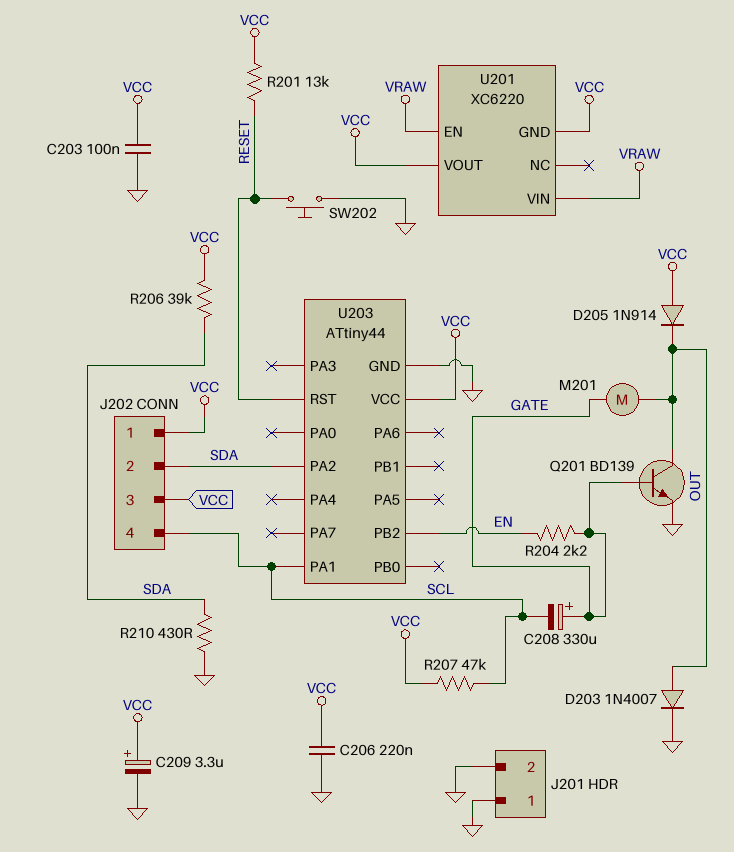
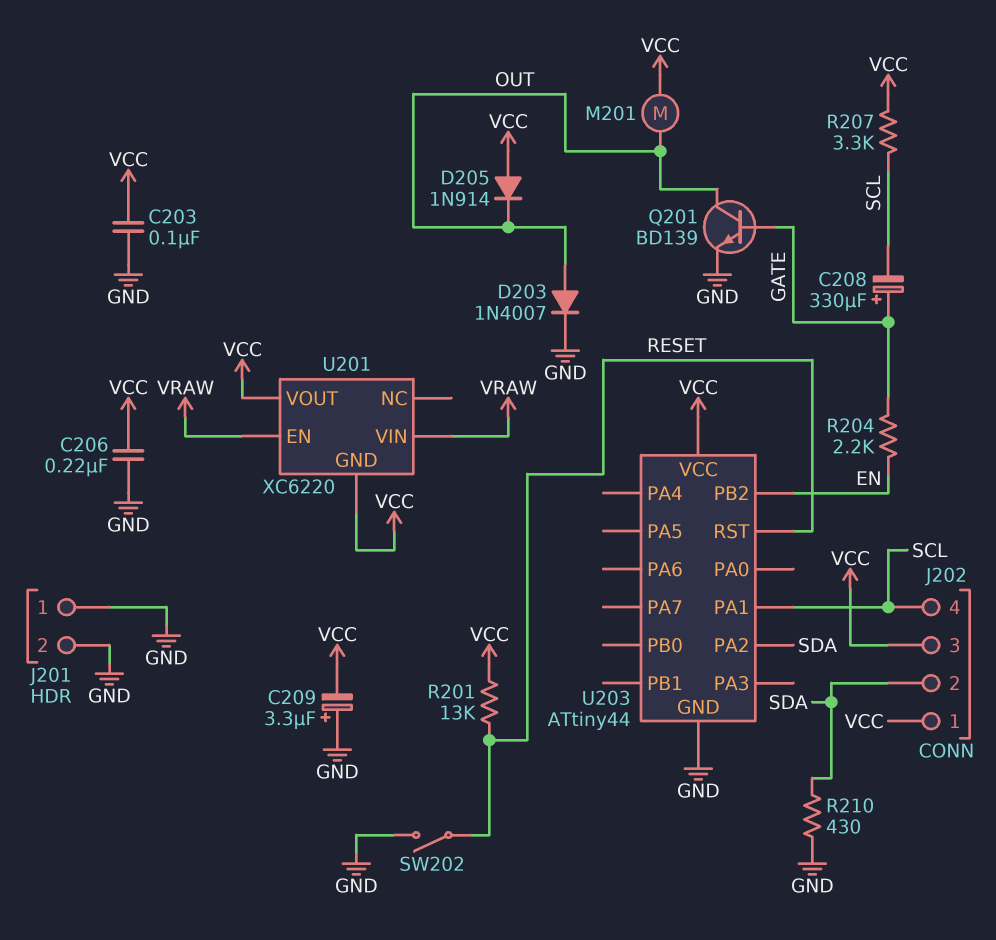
C209: 3.3uF (plus VCC, minus GND) -> 3.3uF (plus GND, minus VCC)
M201: motor (GATE, OUT) -> motor (OUT, VCC)
R206: 39k (SDA, VCC) -> none
R207: 47k (SCL, VCC) -> 3.3k (SCL, VCC)
SW202: button (GND, RESET) -> switch (GND, RESET)

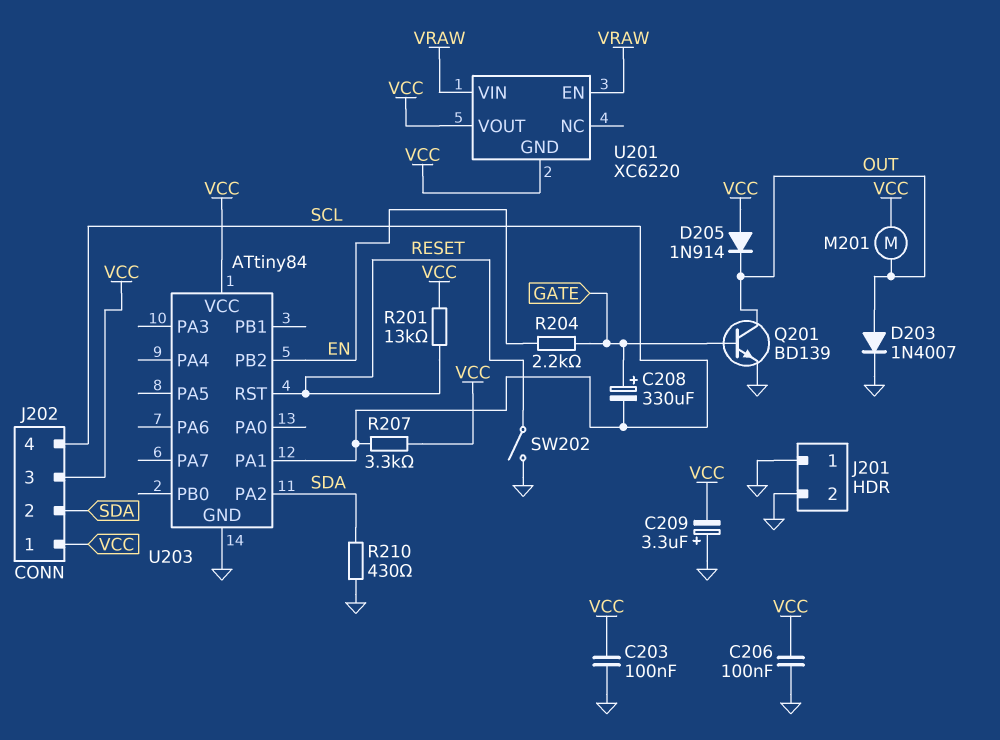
C206: 220nF (GND, VCC) -> 100nF (GND, VCC)
U203: ATtiny44 -> ATtiny84

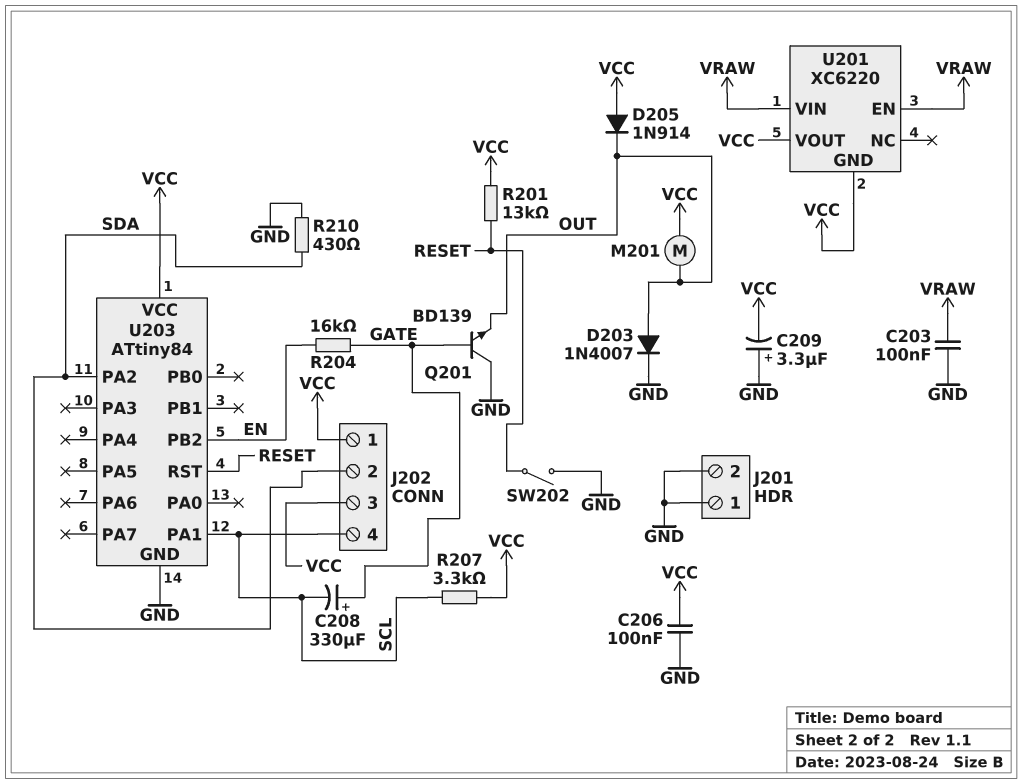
C203: 100nF (GND, VCC) -> 100nF (GND, VRAW)
Q201: NPN BD139 (B GATE, C OUT, E GND) -> NPN BD139 (B GATE, C GND, E OUT)
R204: 2.2k (EN, GATE) -> 16k (EN, GATE)

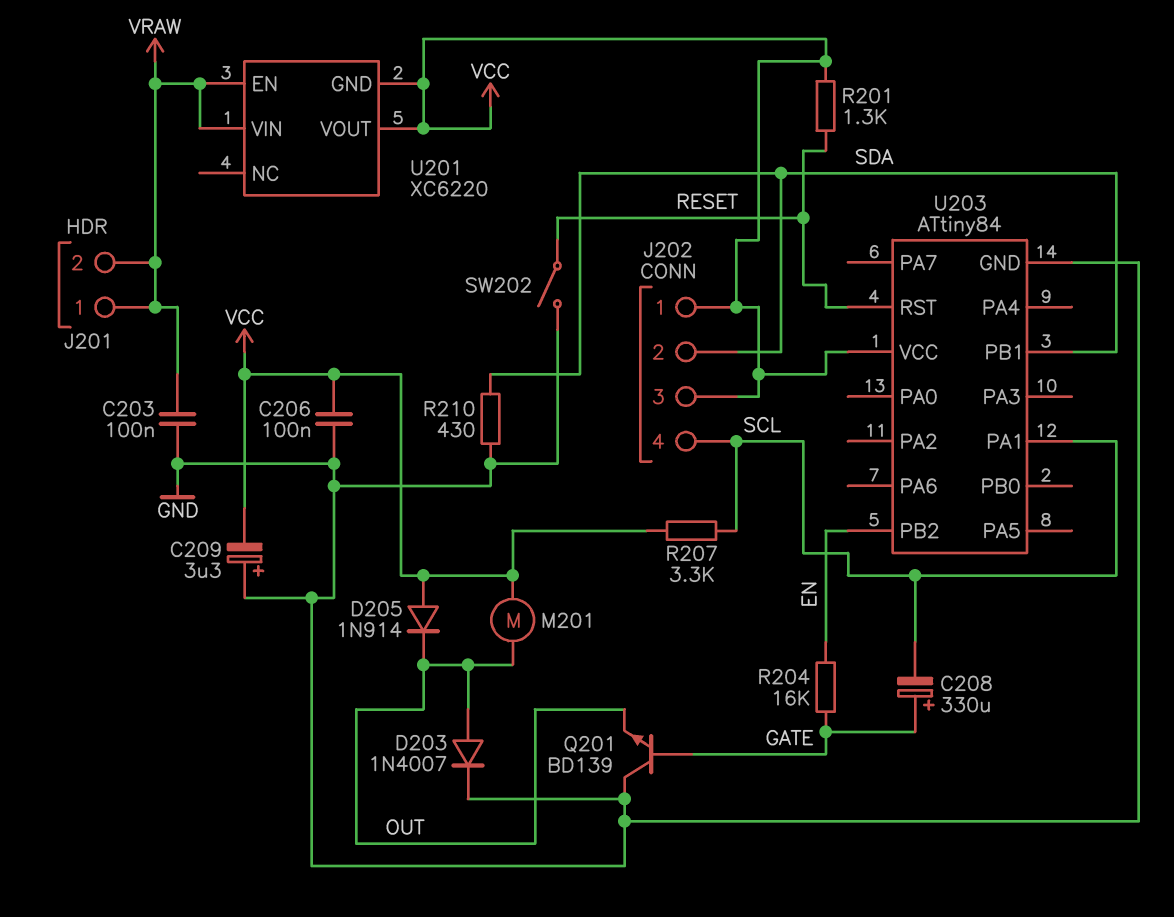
J201 pin 1: GND -> VRAW
J201 pin 2: GND -> VRAW
R201: 13k (RESET, VCC) -> 1.3k (RESET, VCC)
U203 pin PA2: SDA -> none
U203 pin PB1: none -> SDA

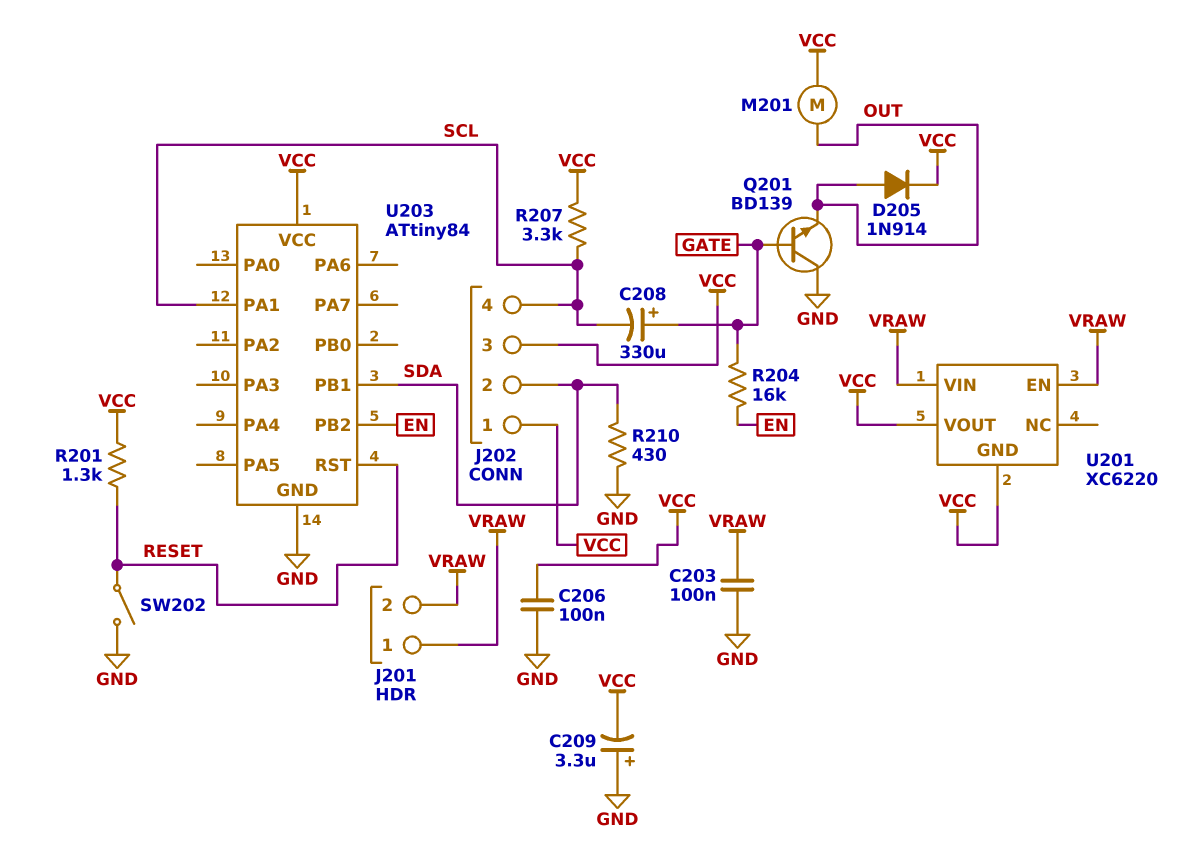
D203: diode 1N4007 (A OUT, K GND) -> none
D205: diode 1N914 (A VCC, K OUT) -> diode 1N914 (A OUT, K VCC)

